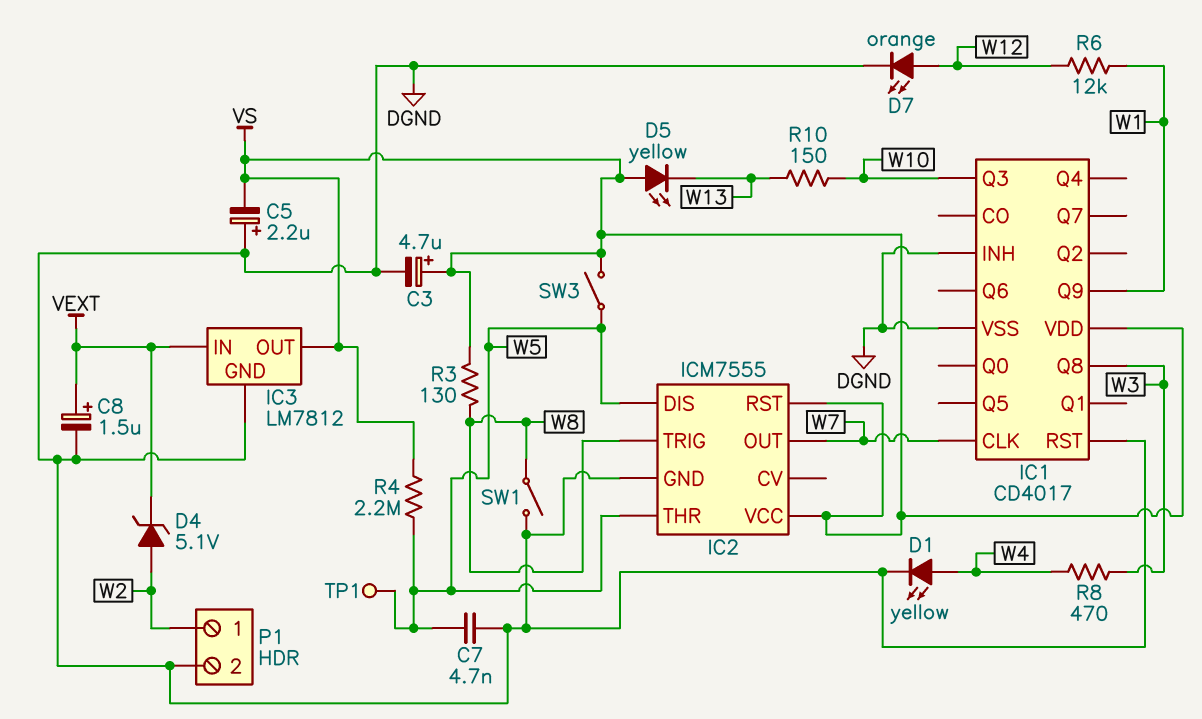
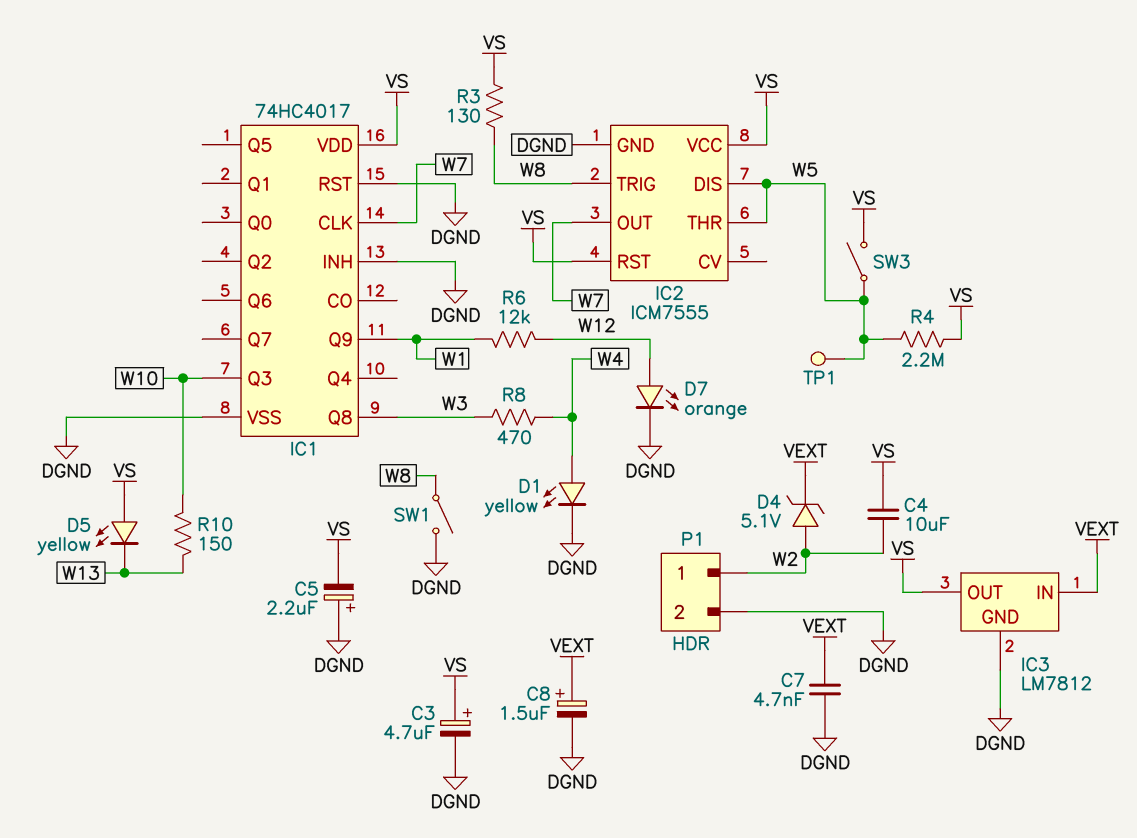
C4: none -> 10uF (VS, W2)
C7: 4.7nF (DGND, W5) -> 4.7nF (DGND, VEXT)
IC1: CD4017 -> 74HC4017

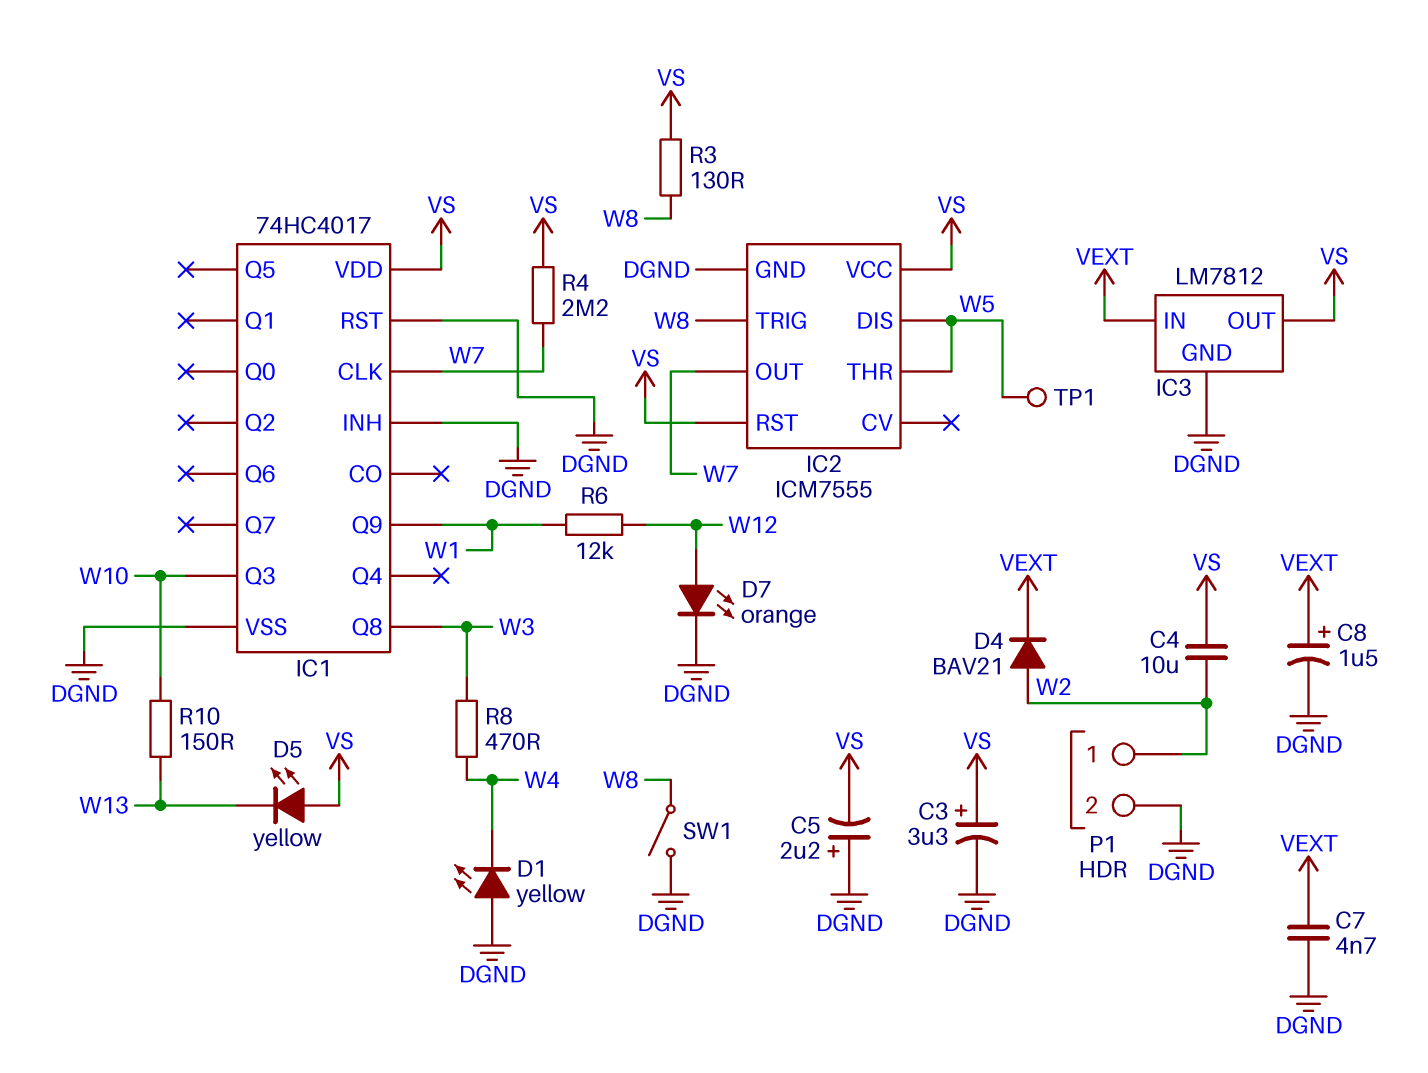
C3: 4.7uF (plus VS, minus DGND) -> 3.3uF (plus VS, minus DGND)
D1: LED yellow (A W4, K DGND) -> LED yellow (A DGND, K W4)
D4: zener 5.1V (A W2, K VEXT) -> diode BAV21 (A W2, K VEXT)
R4: 2.2M (VS, W5) -> 2.2M (VS, W7)
SW3: switch (VS, W5) -> none

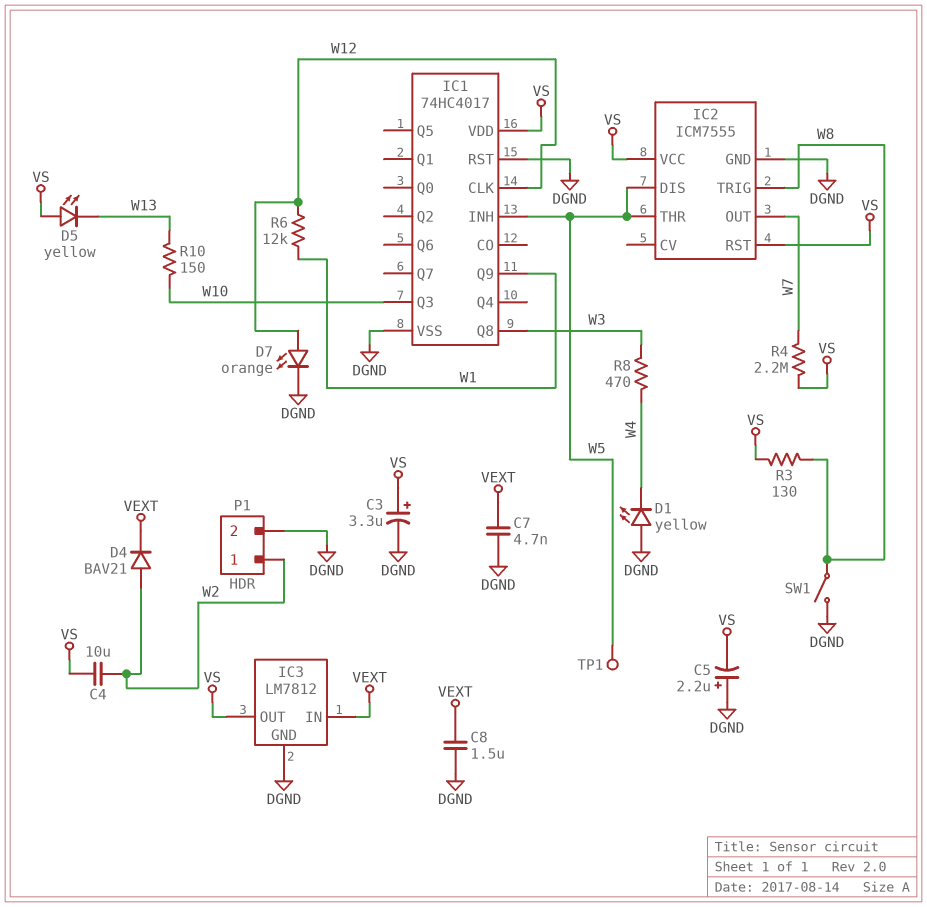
C8: 1.5uF (plus VEXT, minus DGND) -> 1.5uF (DGND, VEXT)
IC1 pin CLK: W7 -> W12
IC1 pin INH: DGND -> W5

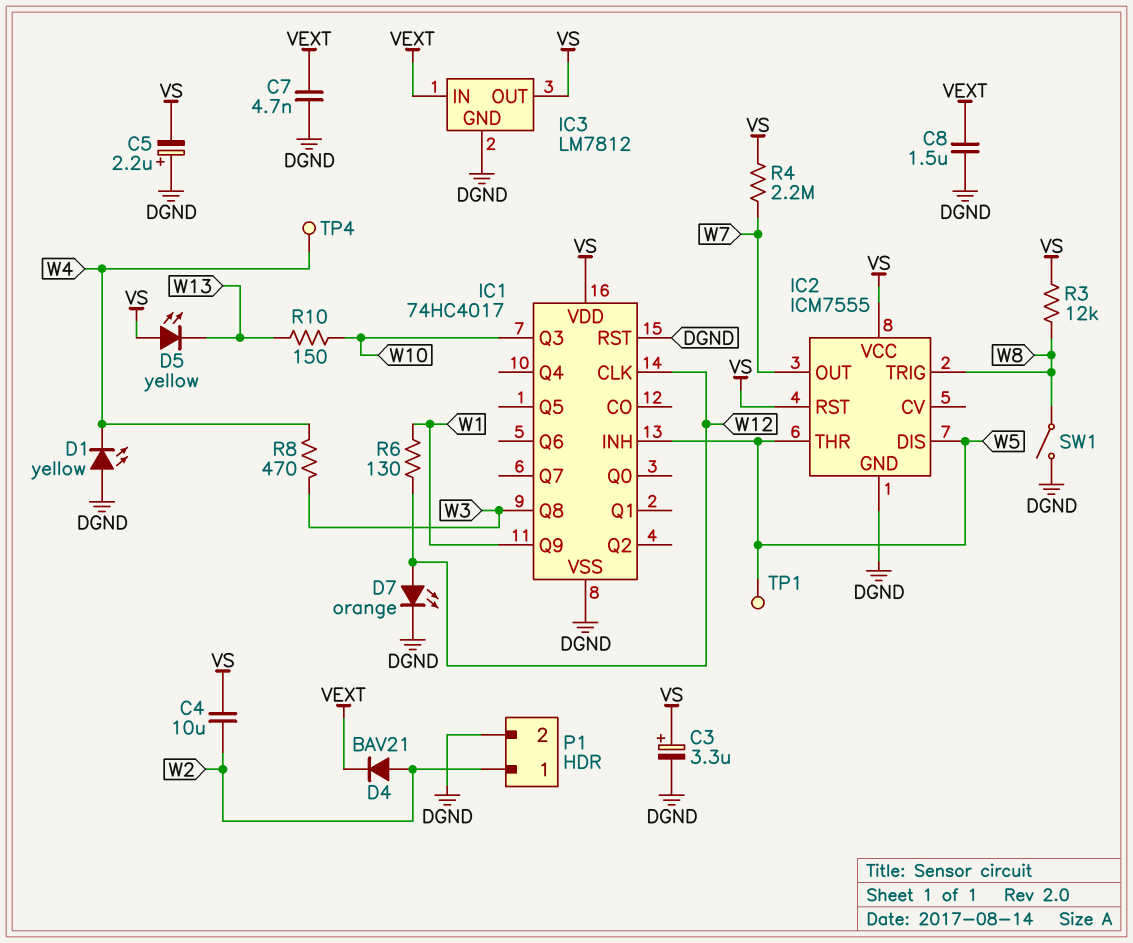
R3: 130 (VS, W8) -> 12k (VS, W8)
R6: 12k (W1, W12) -> 130 (W1, W12)
TP4: none -> test point (W4)

